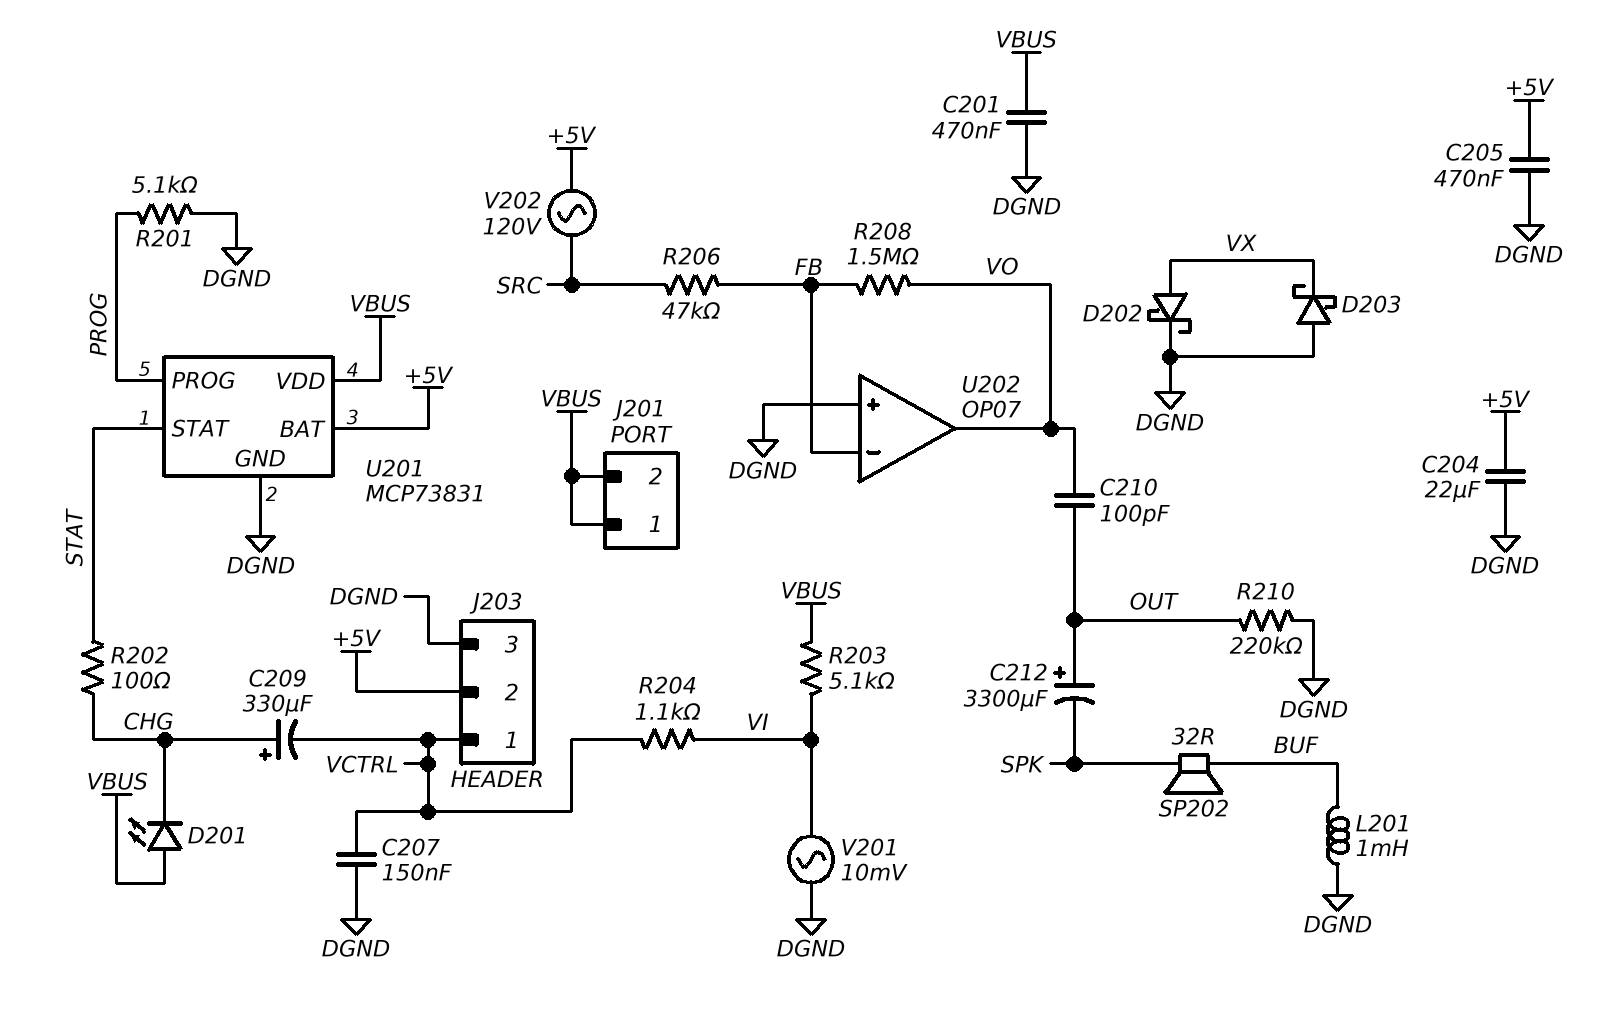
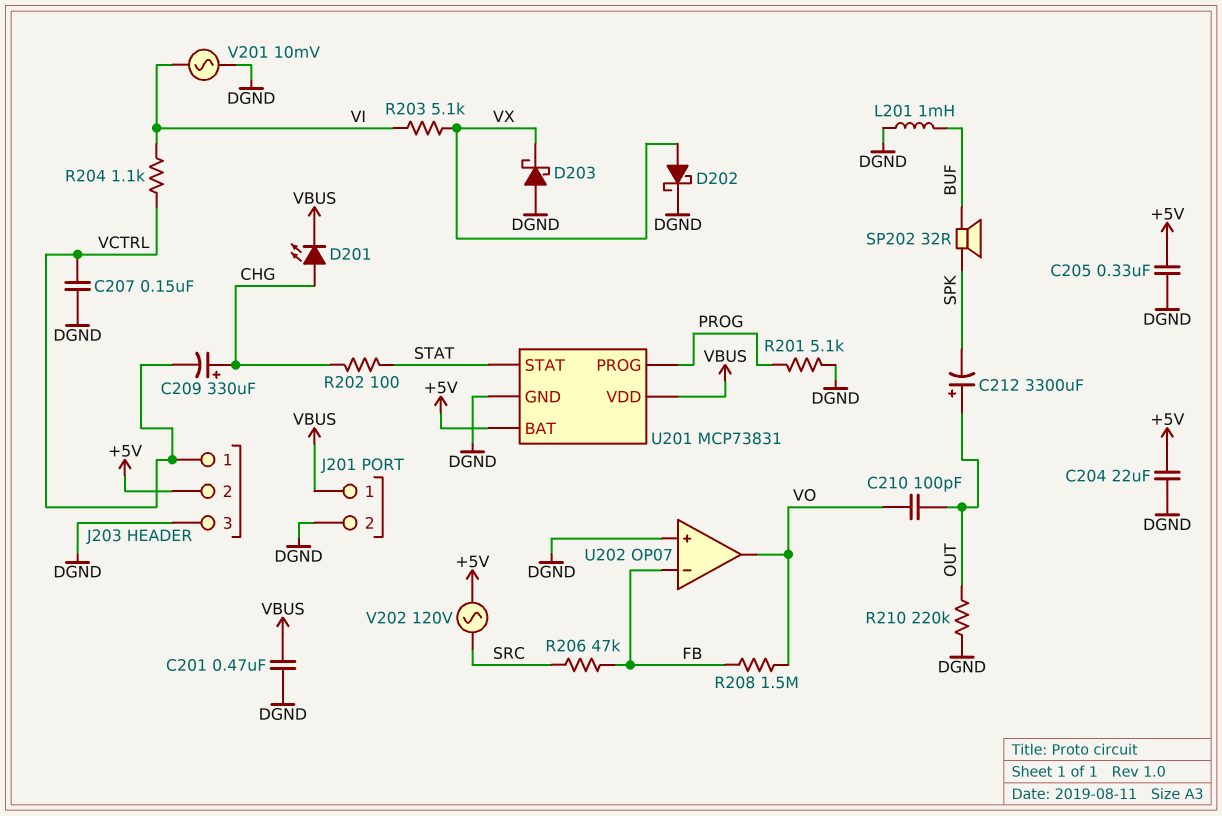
C205: 470nF (+5V, DGND) -> 330nF (+5V, DGND)
D201: LED (A VBUS, K CHG) -> LED (A CHG, K VBUS)
J201 pin 2: VBUS -> DGND
R203: 5.1k (VBUS, VI) -> 5.1k (VI, VX)

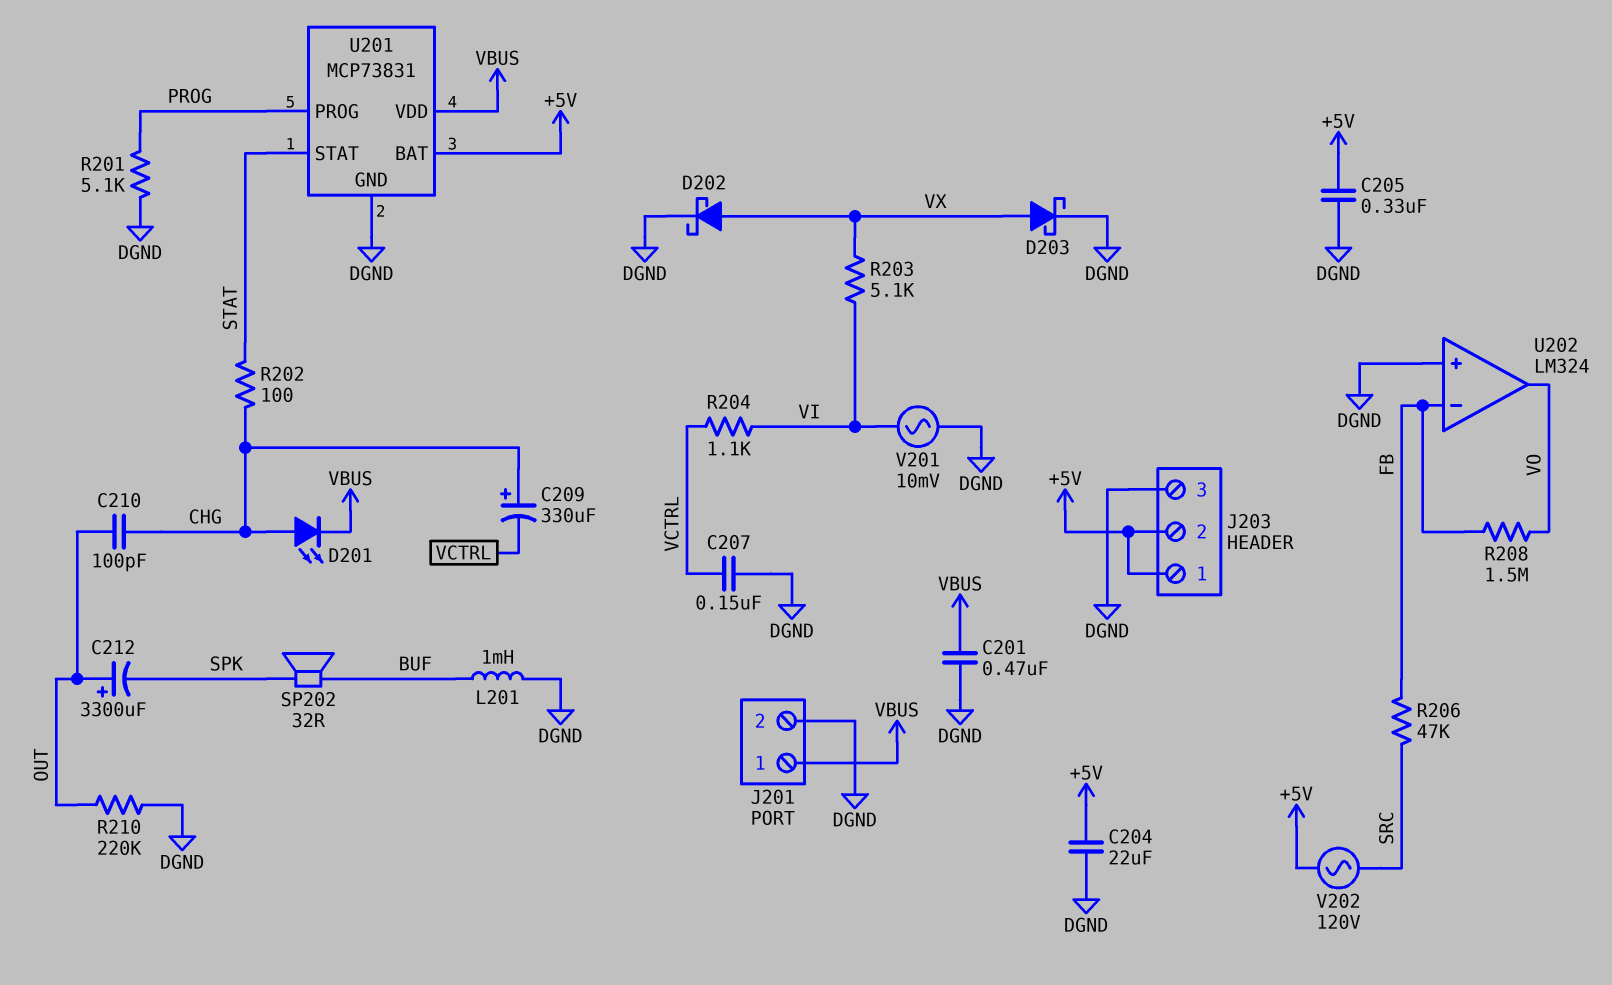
C210: 100pF (OUT, VO) -> 100pF (CHG, OUT)
D203: schottky (A DGND, K VX) -> schottky (A VX, K DGND)
J203 pin 1: VCTRL -> +5V
U202: OP07 -> LM324

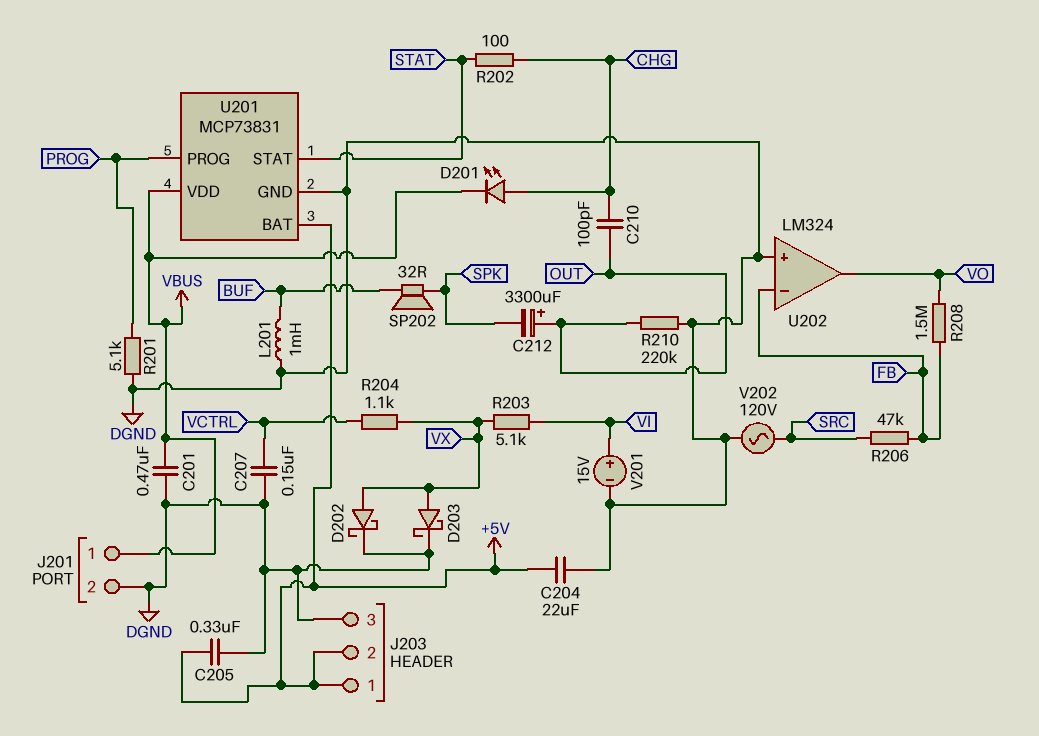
C209: 330uF (plus CHG, minus VCTRL) -> none
R204: 1.1k (VCTRL, VI) -> 1.1k (VCTRL, VX)
V201: AC 10mV (DGND, VI) -> 15V (plus VI, minus DGND)
V202: AC 120V (+5V, SRC) -> AC 120V (DGND, SRC)

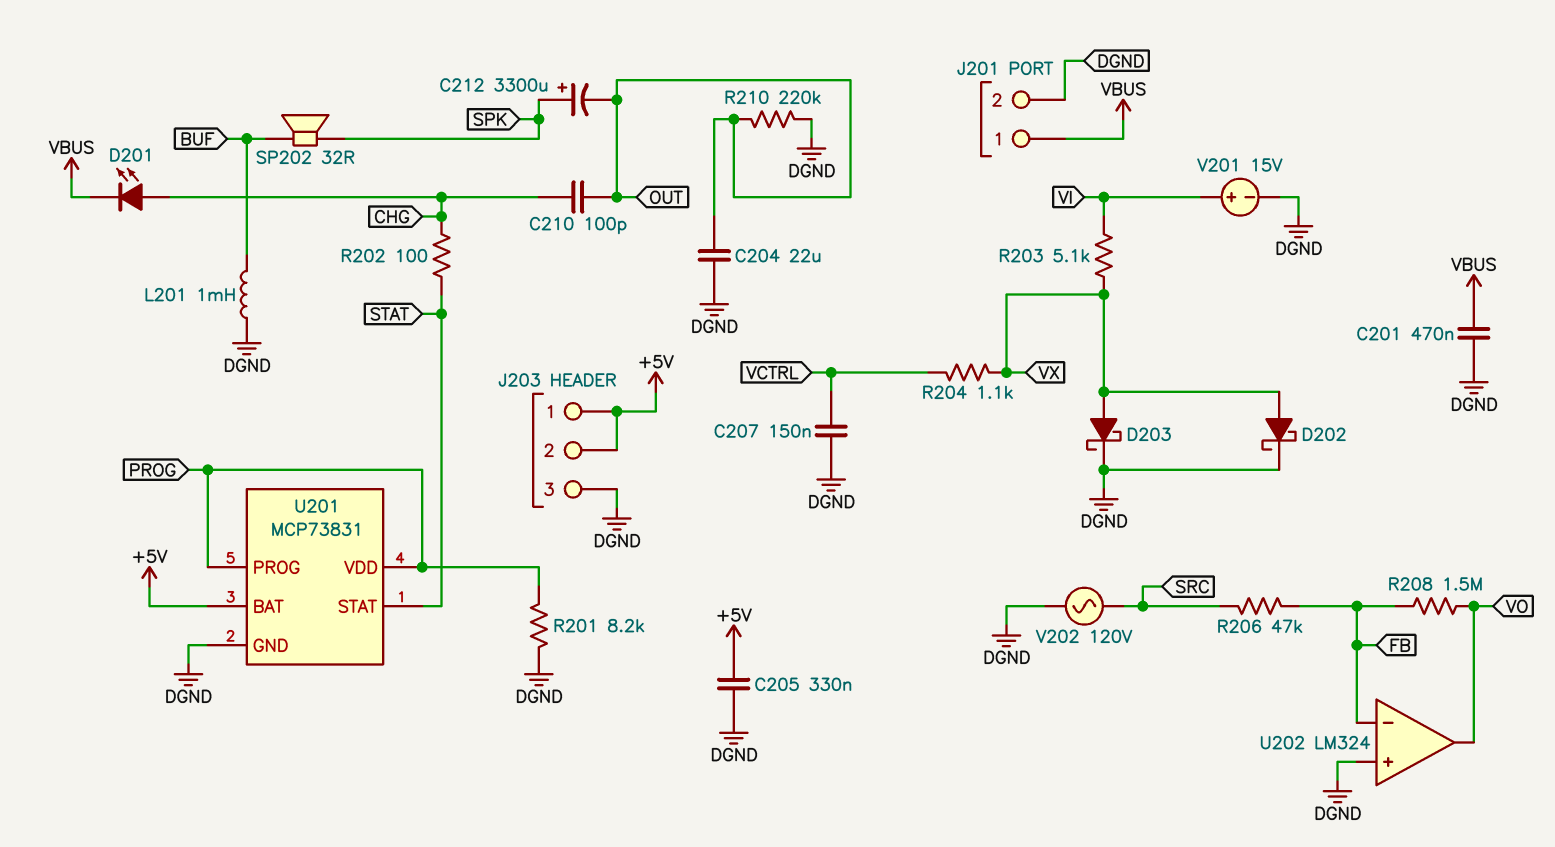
C204: 22uF (+5V, DGND) -> 22uF (DGND, OUT)
C212: 3300uF (plus OUT, minus SPK) -> 3300uF (plus SPK, minus OUT)
R201: 5.1k (DGND, PROG) -> 8.2k (DGND, PROG)
U201 pin VDD: VBUS -> PROG

